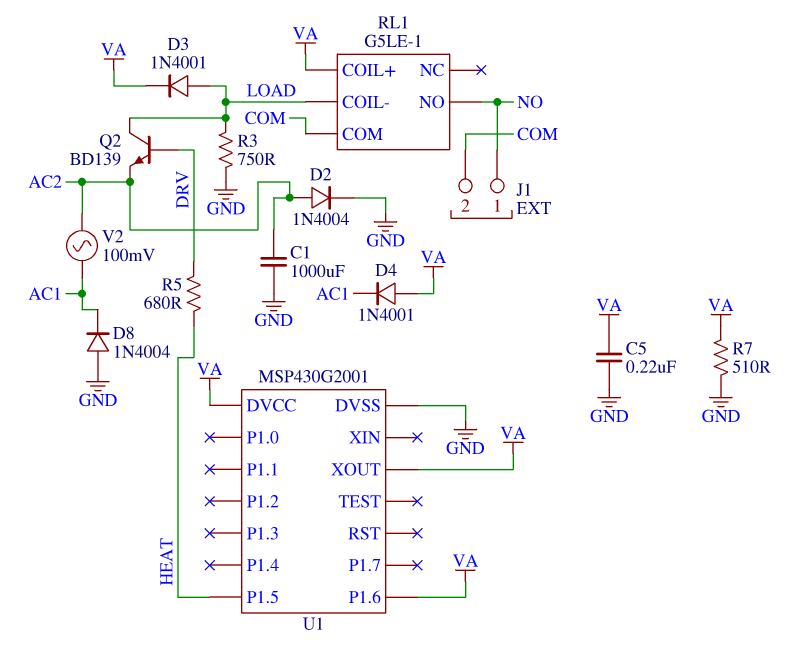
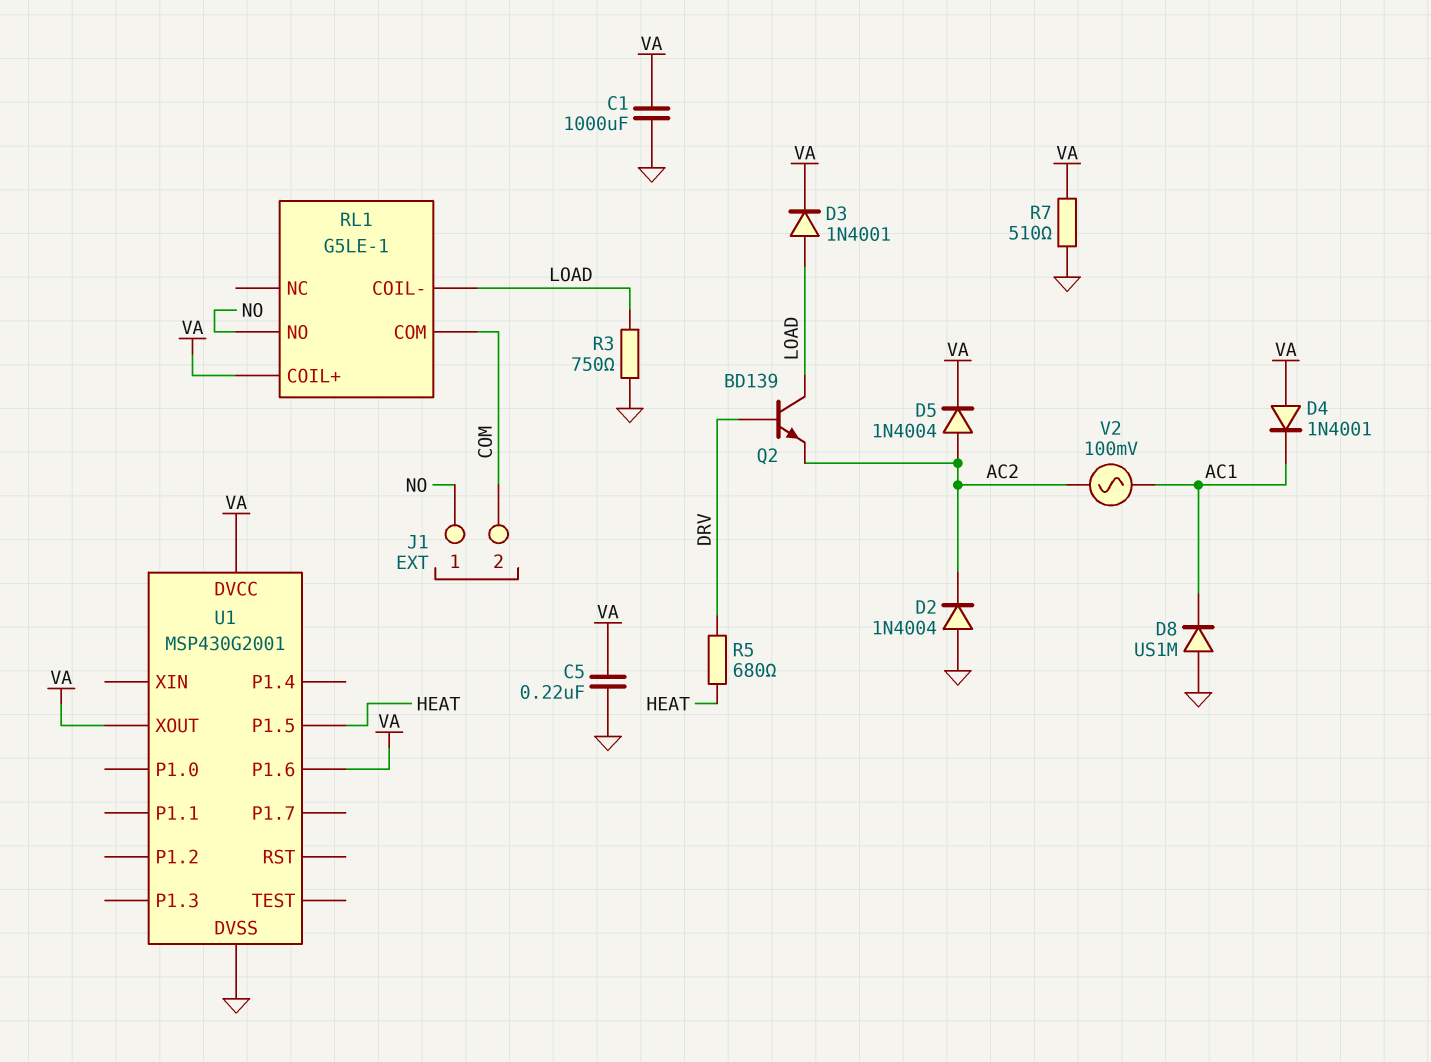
C1: 1000uF (AC2, GND) -> 1000uF (GND, VA)
D2: diode 1N4004 (A AC2, K GND) -> diode 1N4004 (A GND, K AC2)
D5: none -> diode 1N4004 (A AC2, K VA)
D8: diode 1N4004 (A GND, K AC1) -> diode US1M (A GND, K AC1)

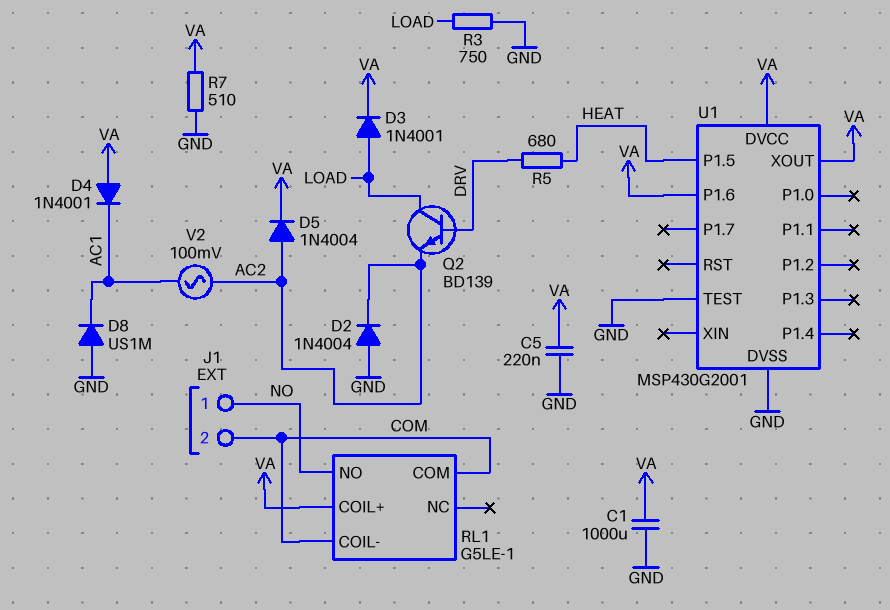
RL1 pin COIL-: LOAD -> COM
U1 pin TEST: none -> GND

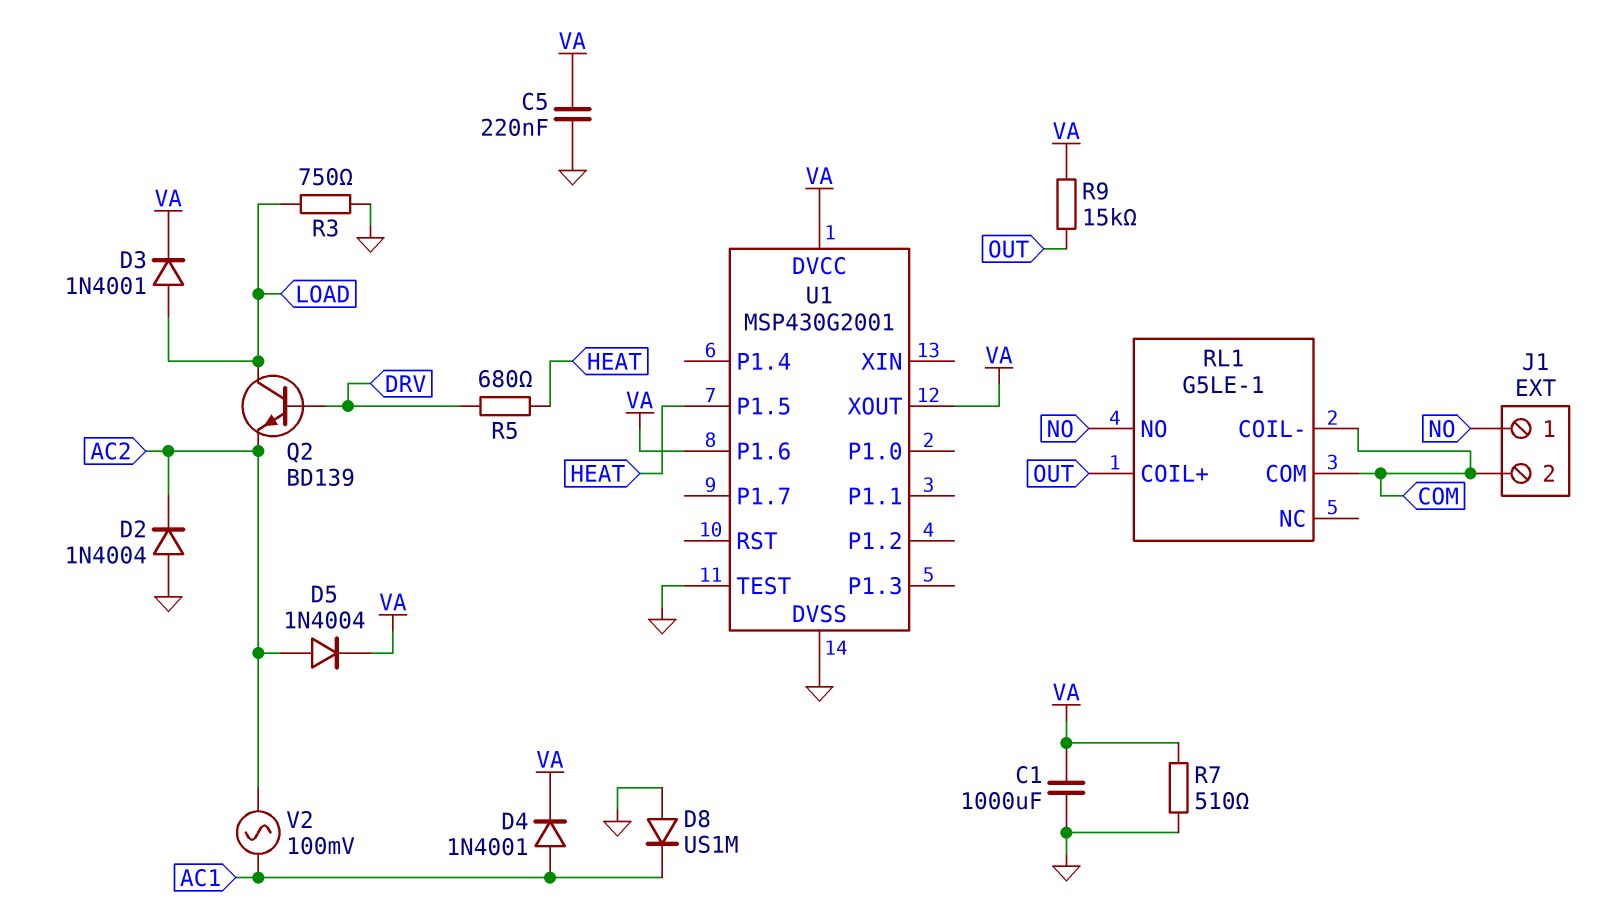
D4: diode 1N4001 (A VA, K AC1) -> diode 1N4001 (A AC1, K VA)
R9: none -> 15k (OUT, VA)
RL1 pin COIL+: VA -> OUT

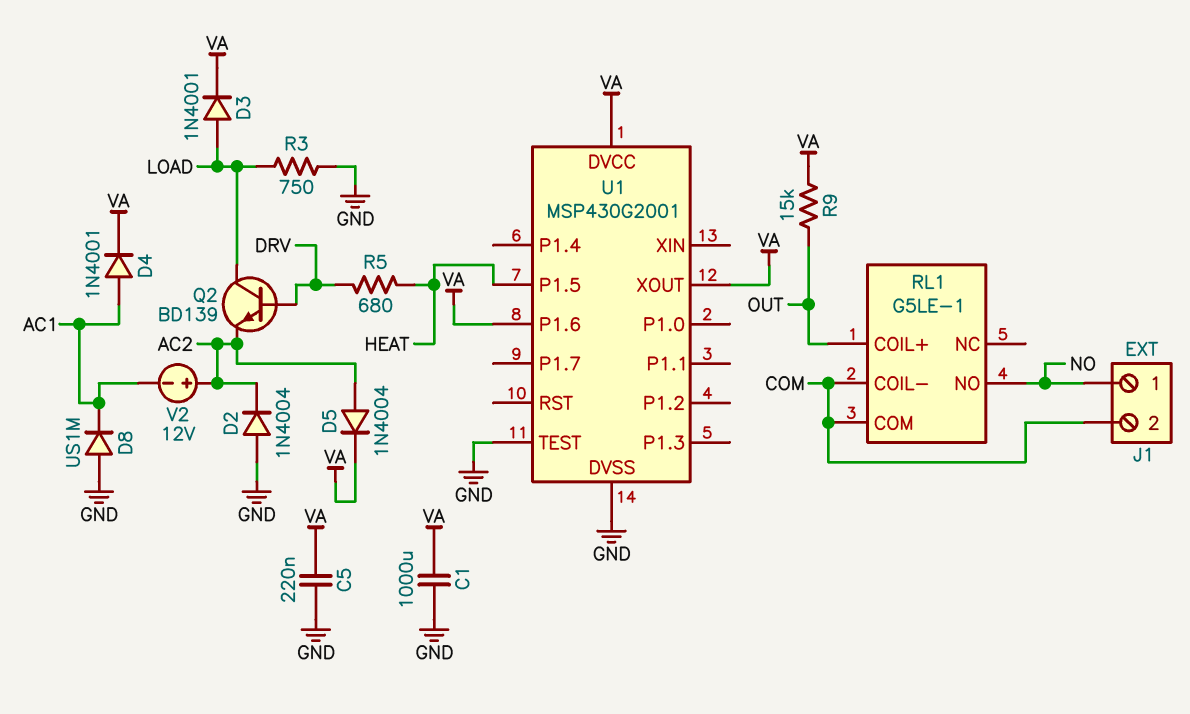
R7: 510 (GND, VA) -> none
V2: AC 100mV (AC1, AC2) -> 12V (plus AC2, minus AC1)

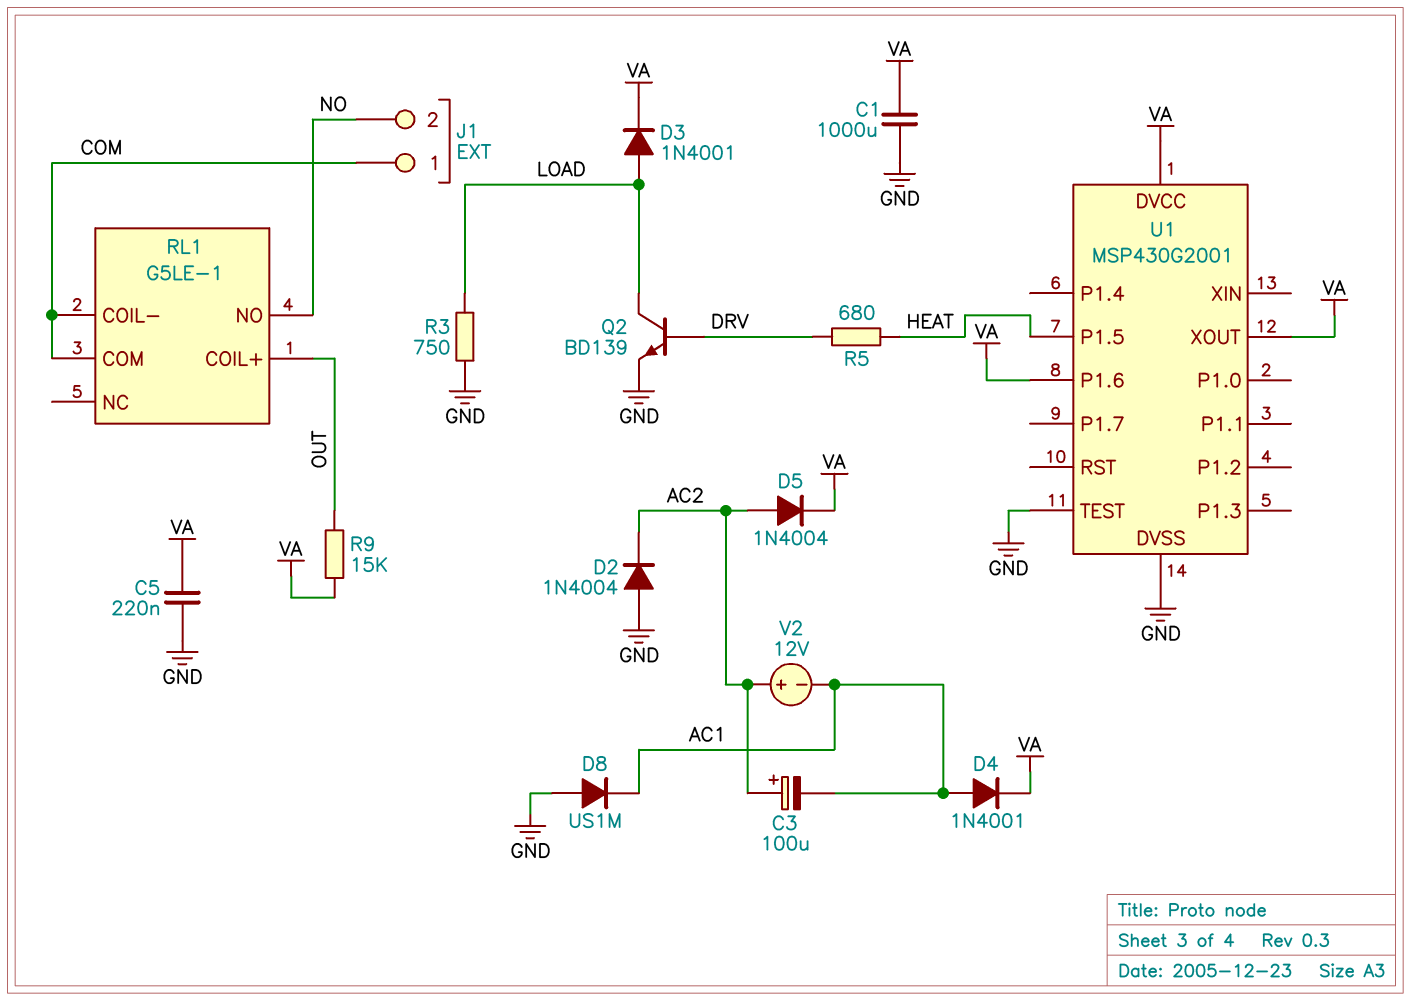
C3: none -> 100uF (plus AC2, minus AC1)
J1 pin 1: NO -> COM
J1 pin 2: COM -> NO
Q2: NPN BD139 (B DRV, C LOAD, E AC2) -> NPN BD139 (B DRV, C LOAD, E GND)

